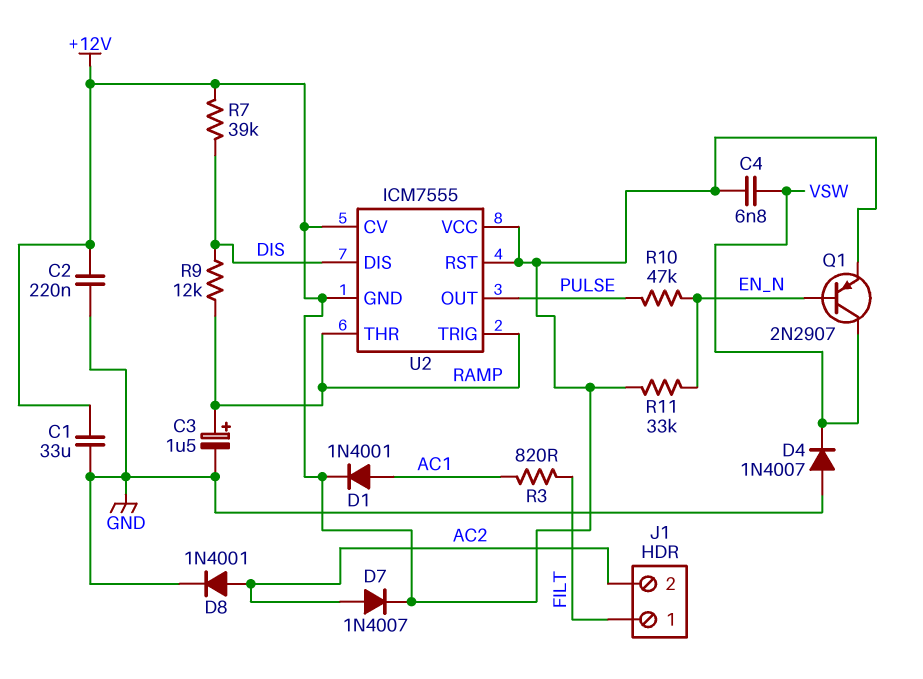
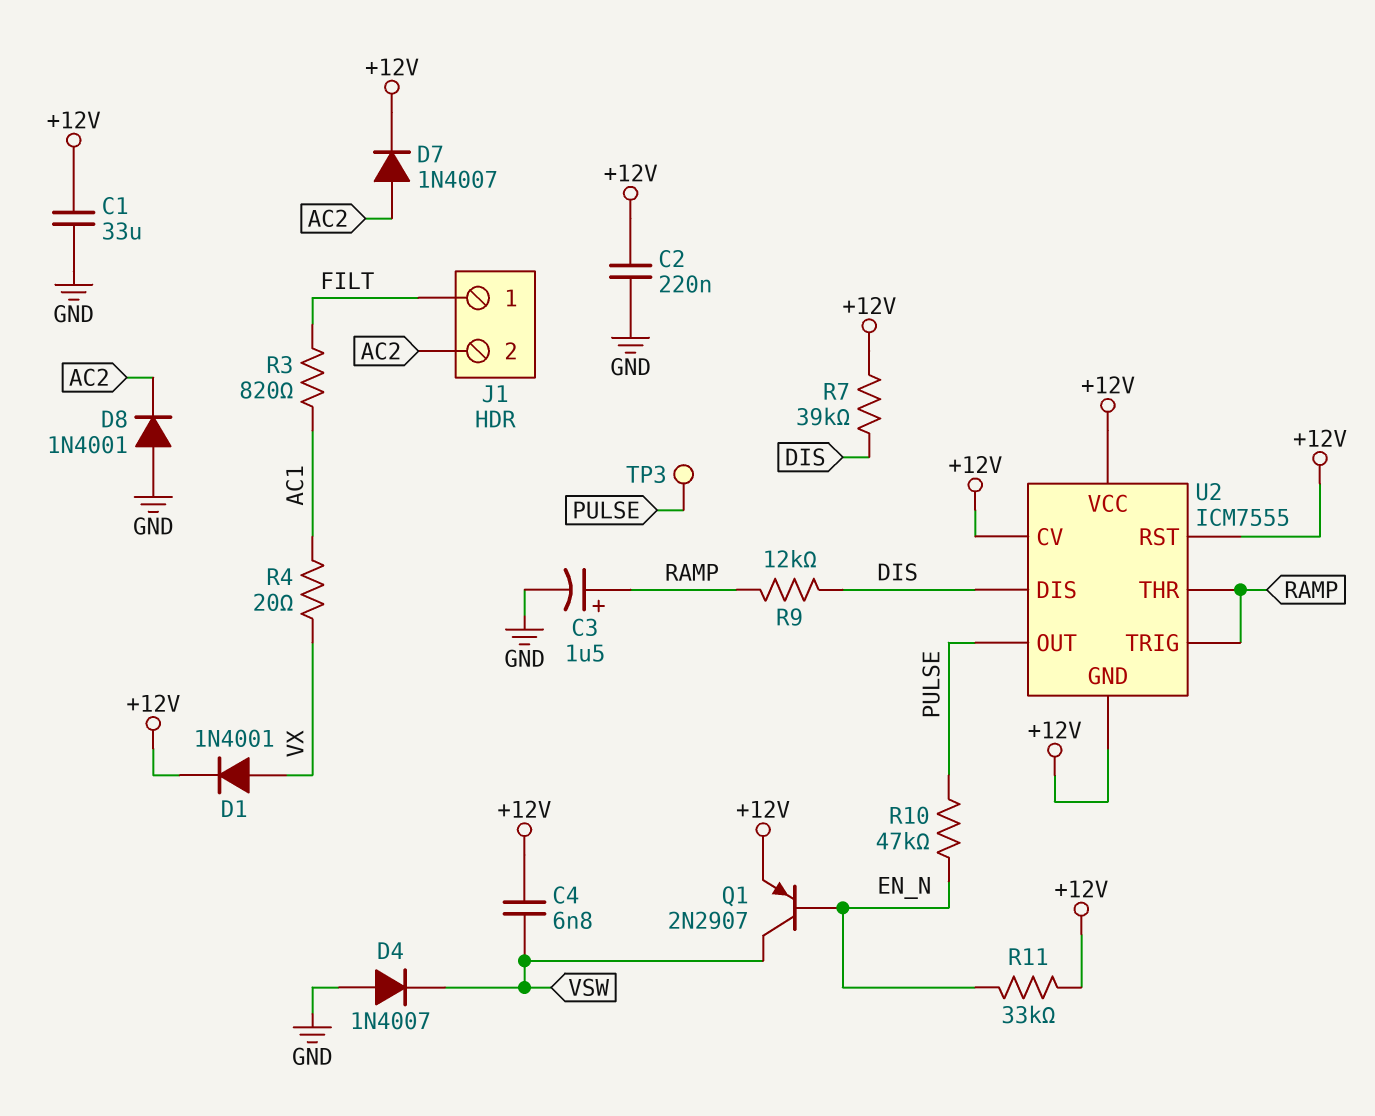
D1: diode 1N4001 (A AC1, K +12V) -> diode 1N4001 (A VX, K +12V)
D8: diode 1N4001 (A AC2, K GND) -> diode 1N4001 (A GND, K AC2)
R4: none -> 20 (AC1, VX)
TP3: none -> test point (PULSE)

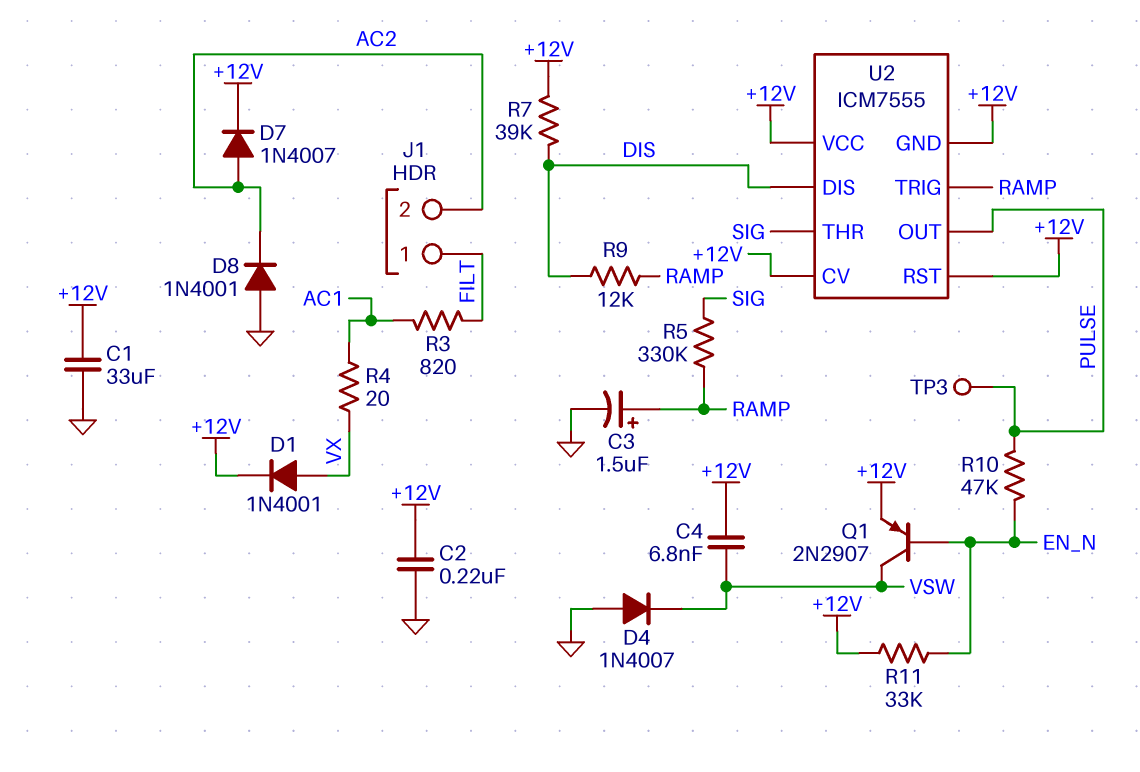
R5: none -> 330k (RAMP, SIG)
U2 pin THR: RAMP -> SIG

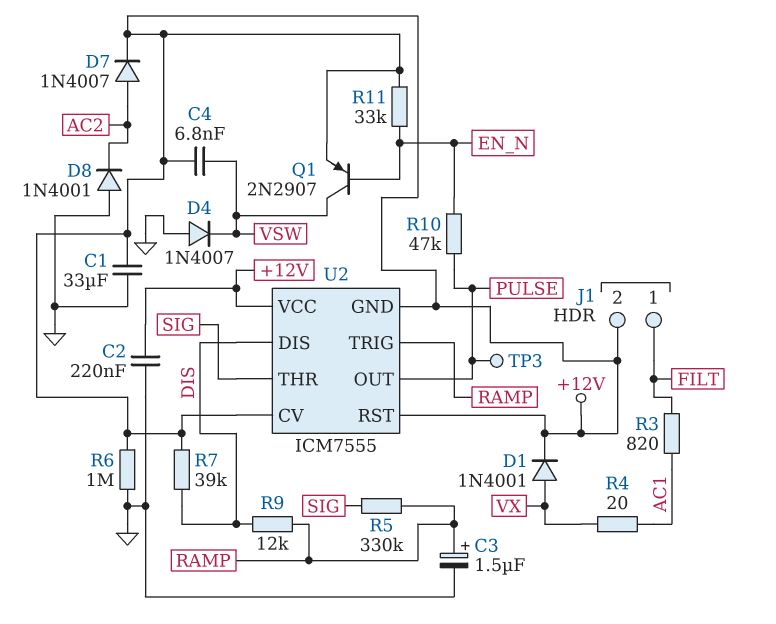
J1 pin 2: AC2 -> +12V
R6: none -> 1M (+12V, GND)

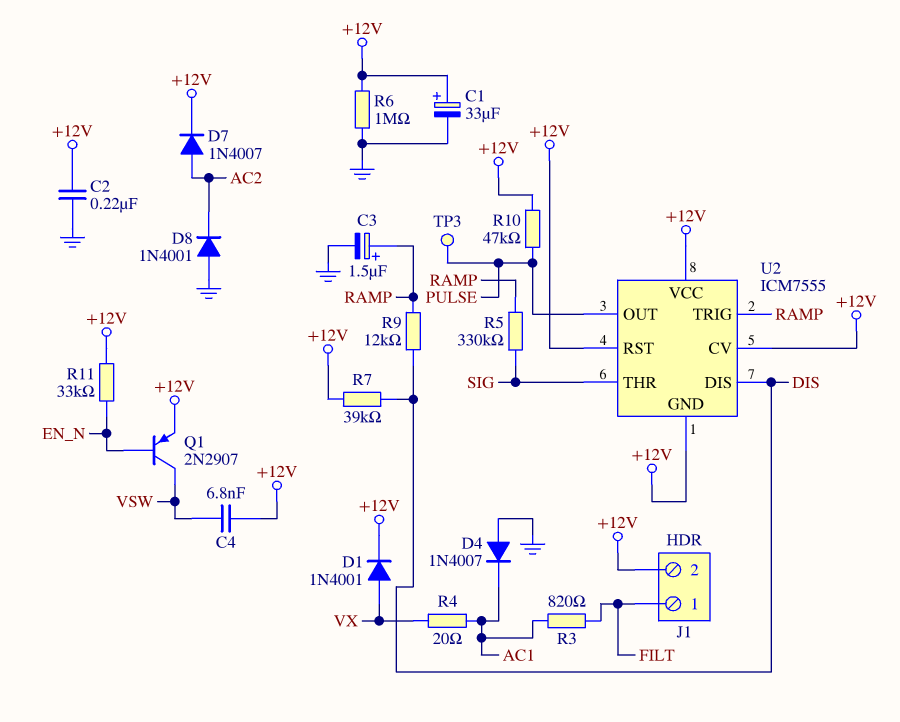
C1: 33uF (+12V, GND) -> 33uF (plus +12V, minus GND)
D4: diode 1N4007 (A GND, K VSW) -> diode 1N4007 (A GND, K AC1)
R10: 47k (EN_N, PULSE) -> 47k (+12V, PULSE)

